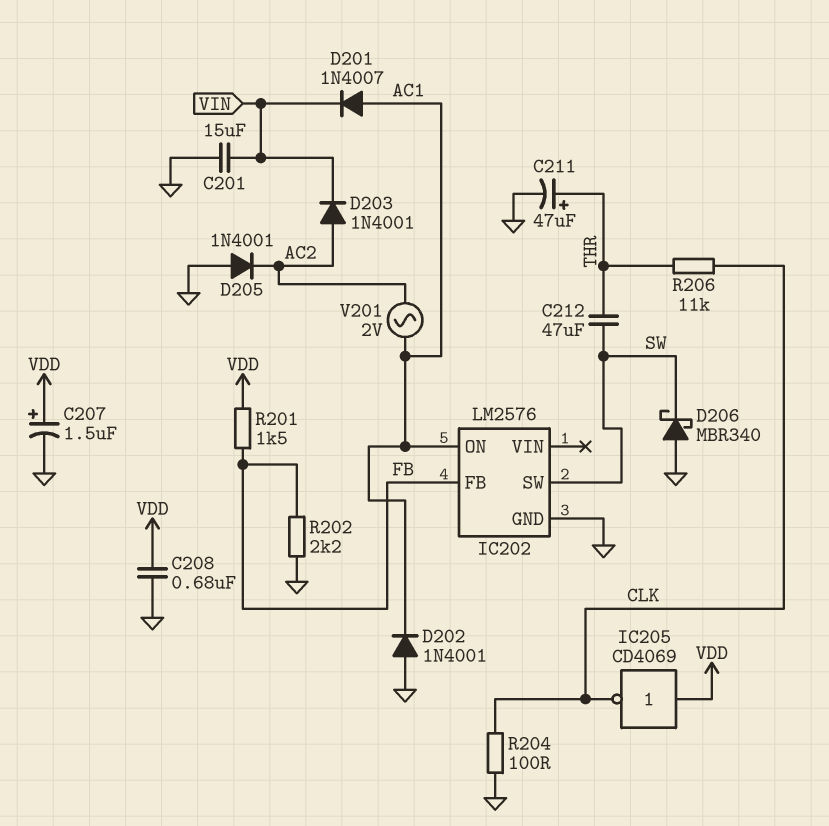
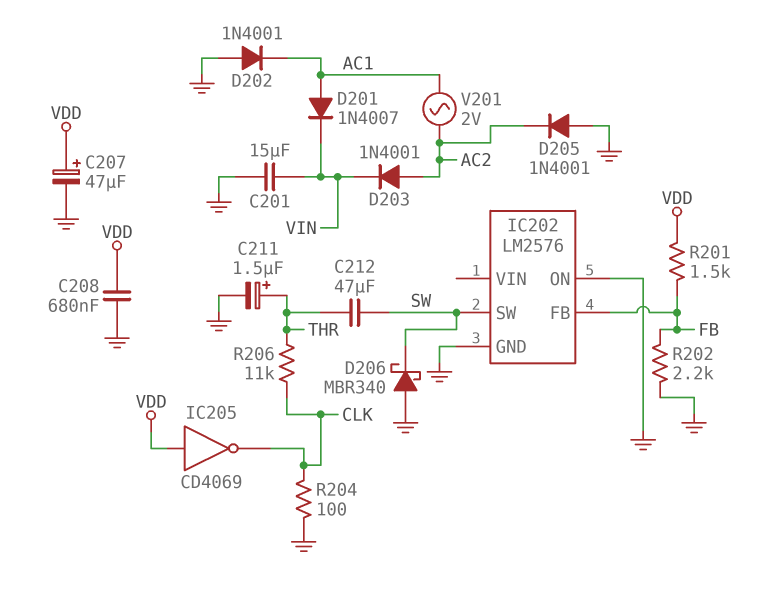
C207: 1.5uF (plus VDD, minus GND) -> 47uF (plus VDD, minus GND)
C211: 47uF (plus THR, minus GND) -> 1.5uF (plus THR, minus GND)
IC202 pin ON: AC1 -> GND

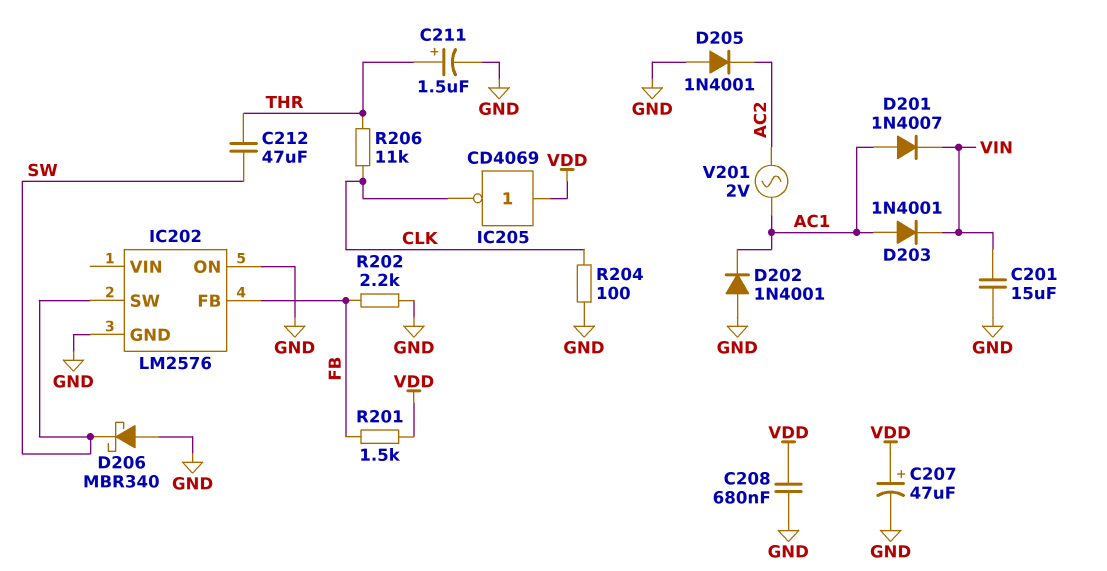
D203: diode 1N4001 (A AC2, K VIN) -> diode 1N4001 (A AC1, K VIN)

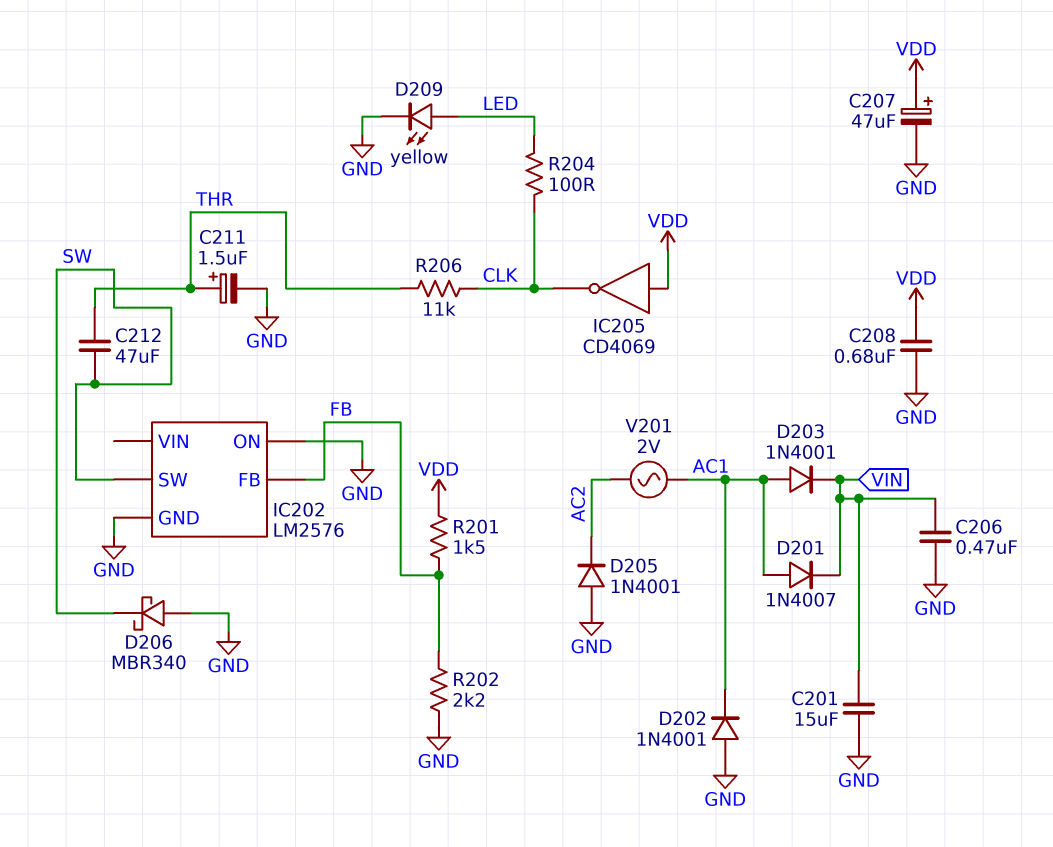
C206: none -> 470nF (GND, VIN)
D209: none -> LED yellow (A LED, K GND)
R204: 100 (CLK, GND) -> 100 (CLK, LED)

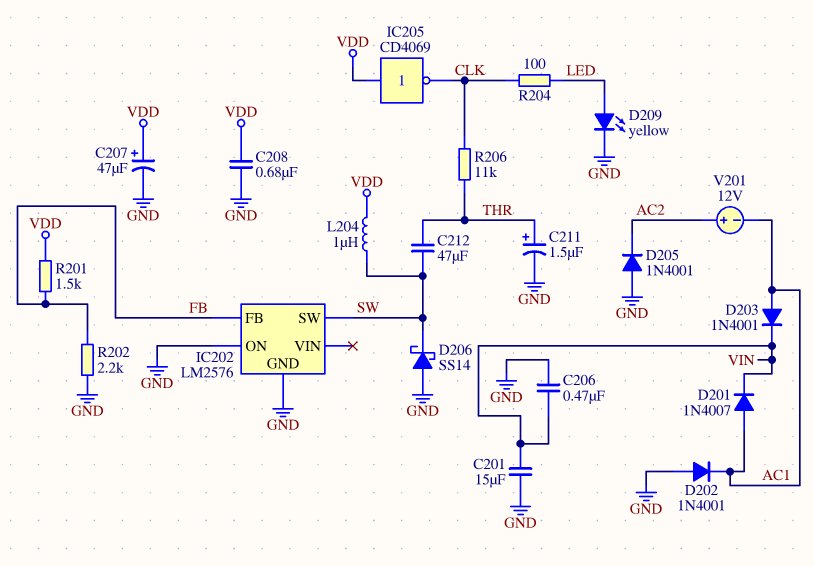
D206: schottky MBR340 (A GND, K SW) -> schottky SS14 (A GND, K SW)
L204: none -> 1uH (SW, VDD)
V201: AC 2V (AC1, AC2) -> 12V (plus AC2, minus AC1)

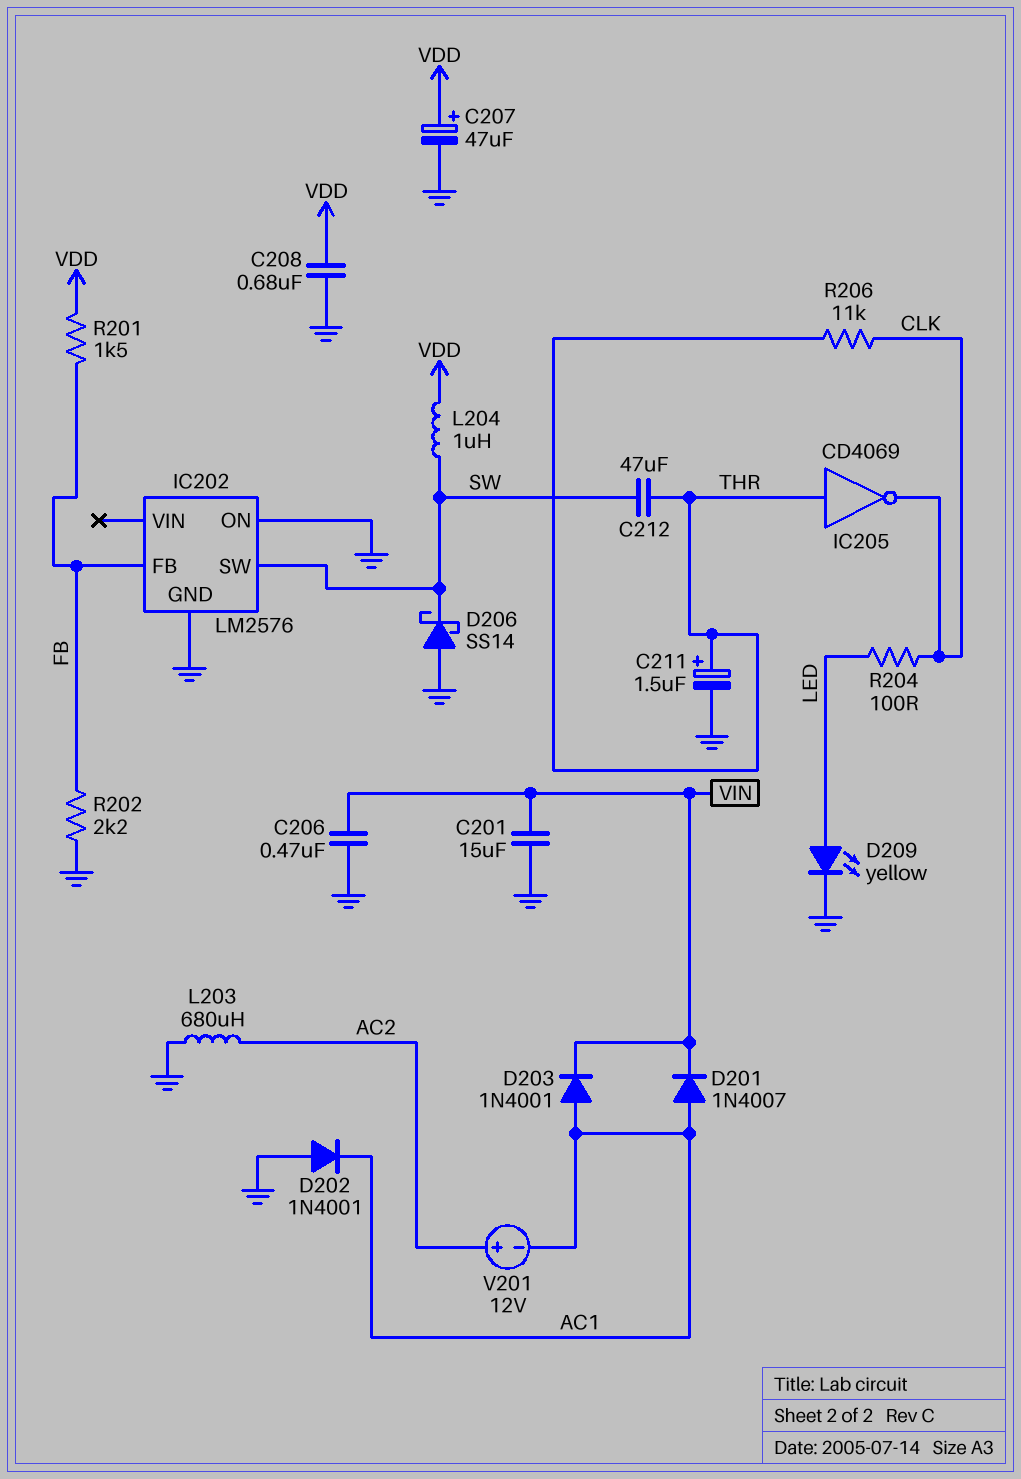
D205: diode 1N4001 (A GND, K AC2) -> none
IC205: NOT CD4069 (in VDD, out CLK) -> NOT CD4069 (in THR, out CLK)
L203: none -> 680uH (AC2, GND)

